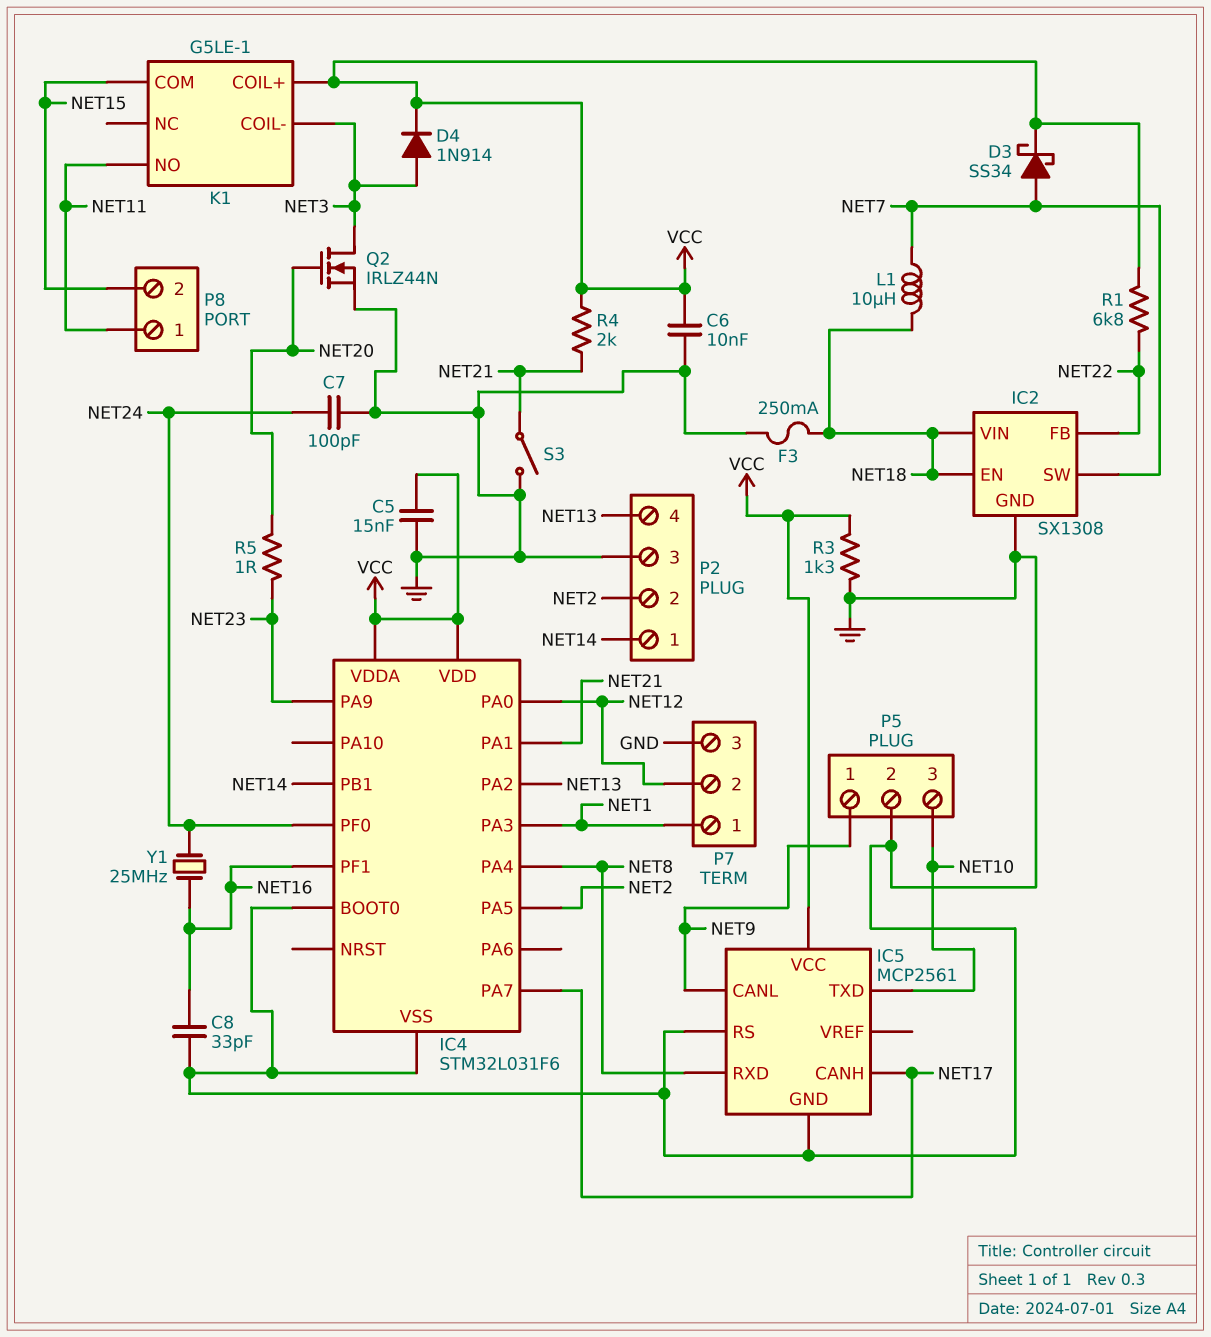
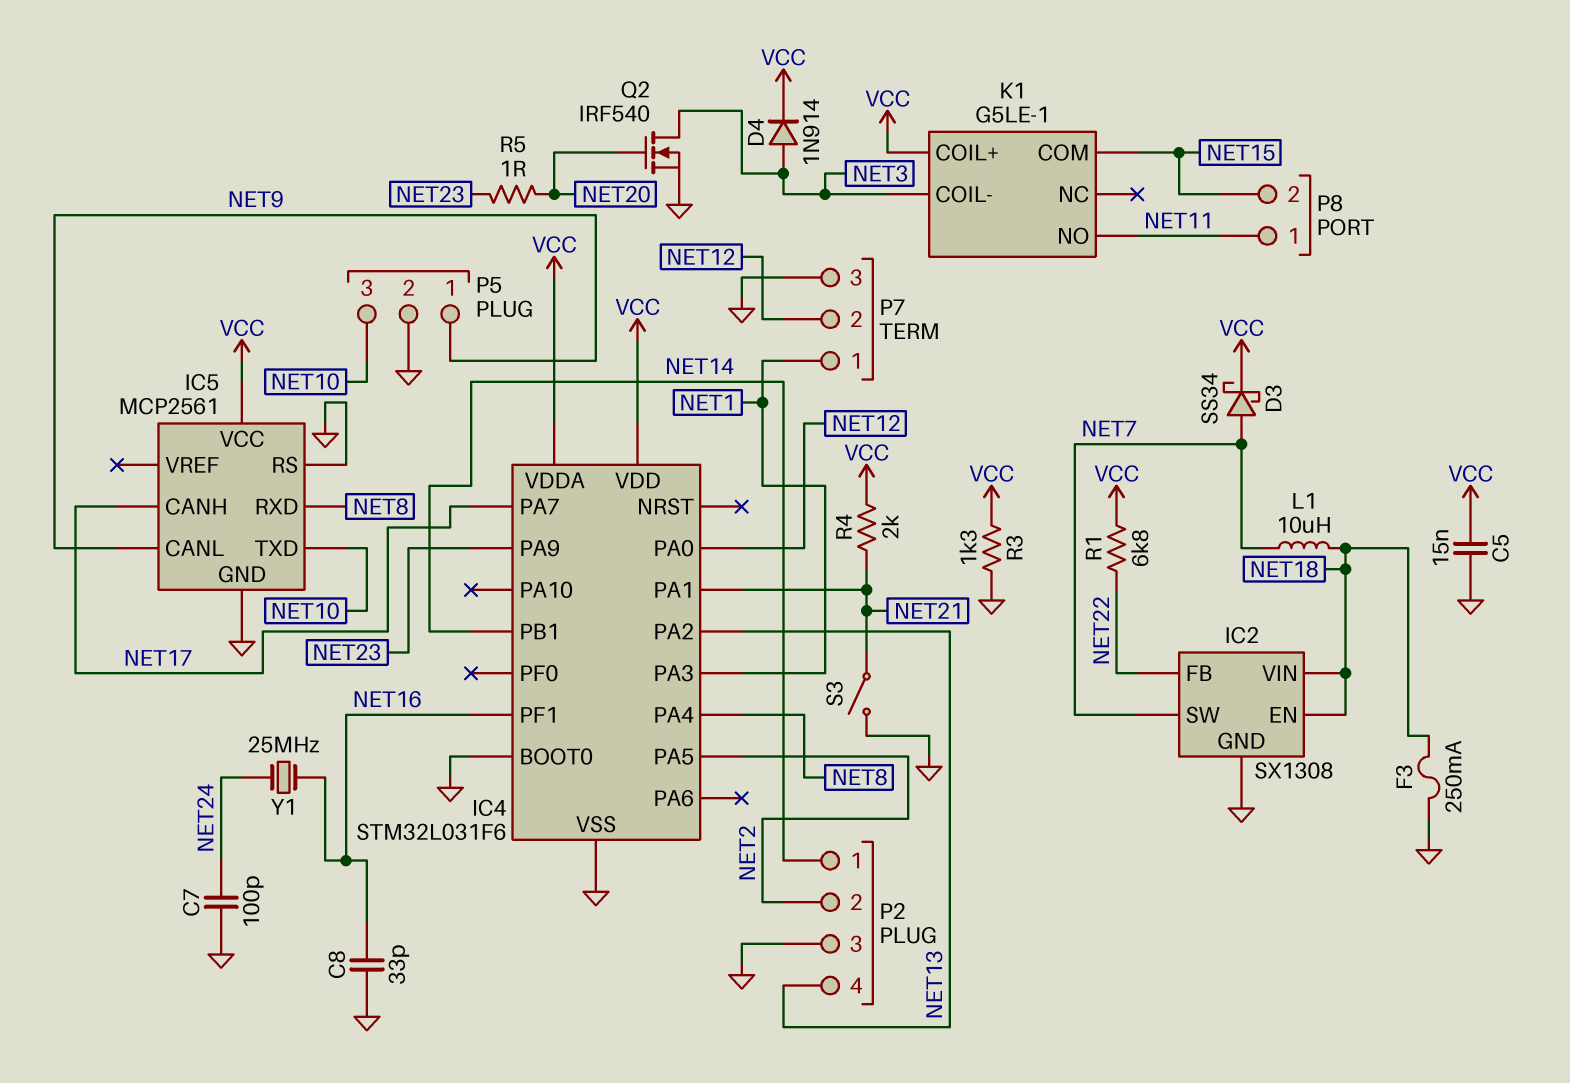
C6: 10nF (GND, VCC) -> none
IC4 pin PF0: NET24 -> none
Q2: NMOS IRLZ44N (G NET20, D NET3, S GND) -> NMOS IRF540 (G NET20, D NET3, S GND)

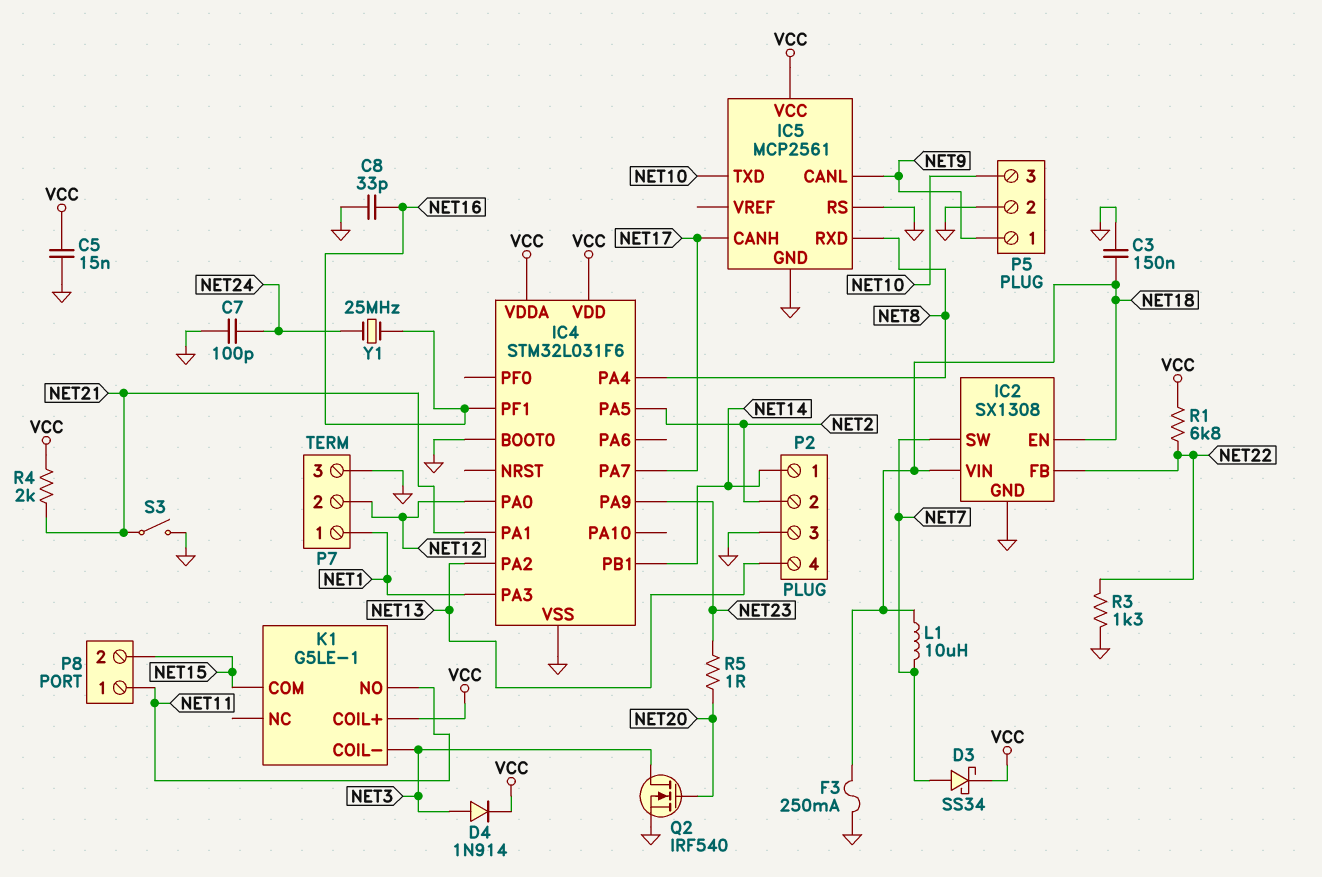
C3: none -> 150nF (GND, NET18)
R3: 1.3k (GND, VCC) -> 1.3k (GND, NET22)

